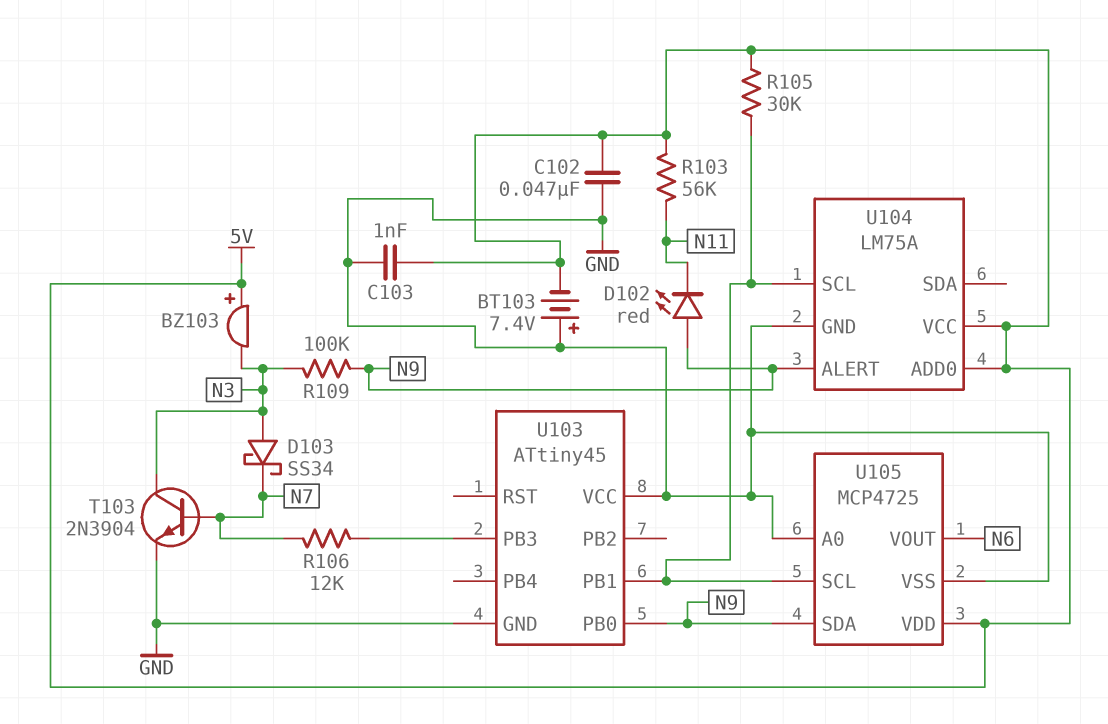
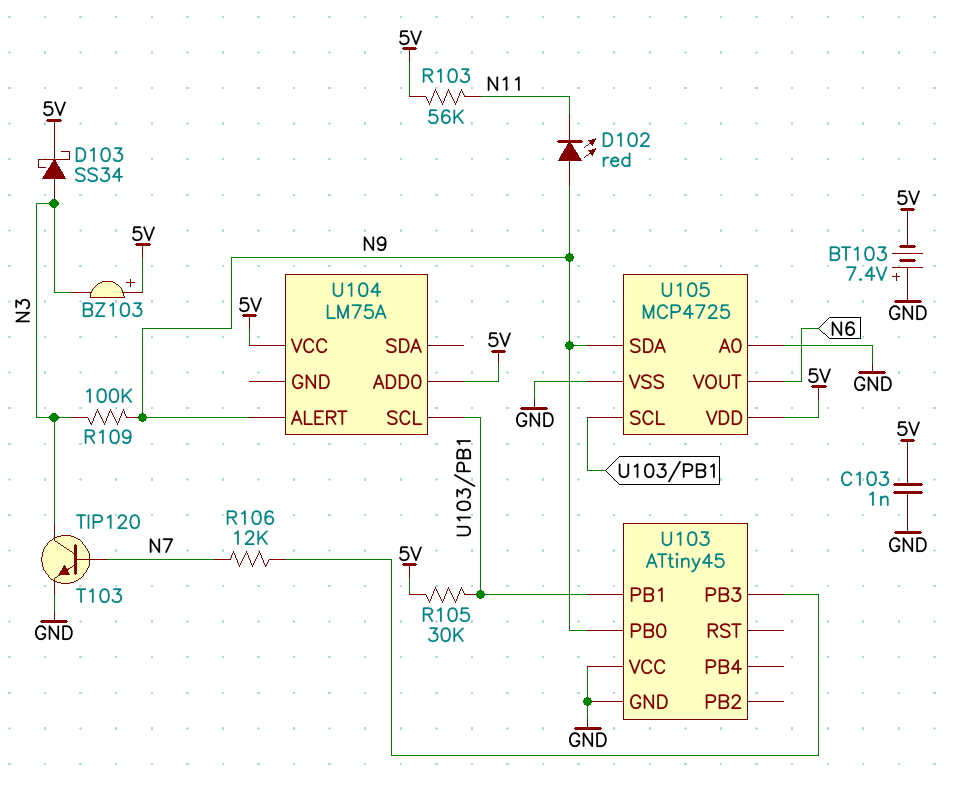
C102: 47nF (5V, GND) -> none
D103: schottky SS34 (A N3, K N7) -> schottky SS34 (A N3, K 5V)
T103: NPN 2N3904 (B N7, C N3, E GND) -> NPN TIP120 (B N7, C N3, E GND)
U104 pin GND: GND -> none

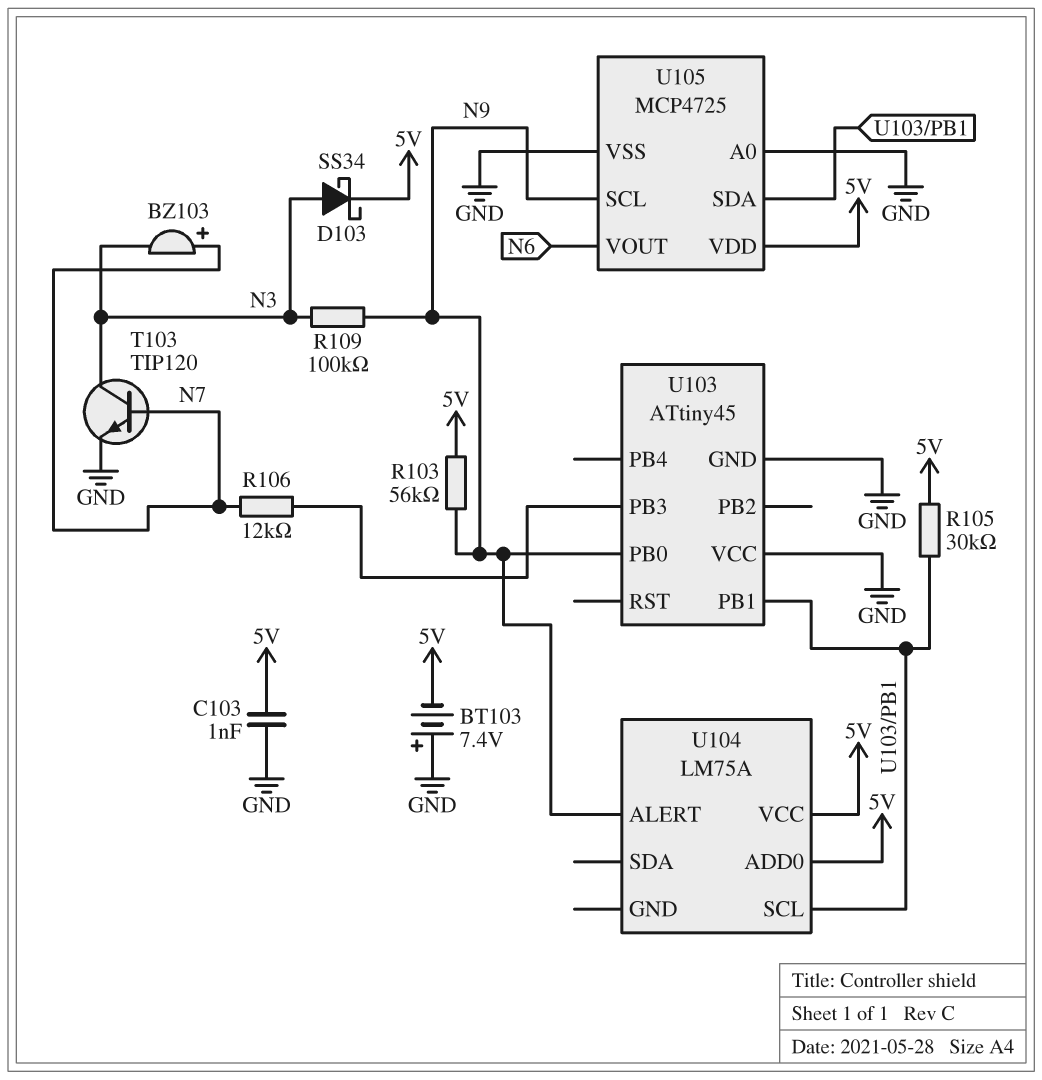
BZ103: buzzer (plus 5V, minus N3) -> buzzer (plus N7, minus N3)
D102: LED red (A N9, K N11) -> none
R103: 56k (5V, N11) -> 56k (5V, N9)
U105 pin SCL: U103/PB1 -> N9
U105 pin SDA: N9 -> U103/PB1

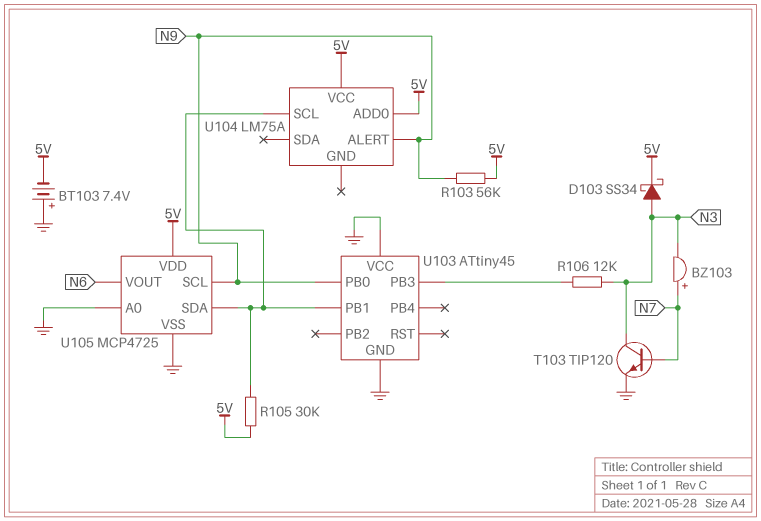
C103: 1nF (5V, GND) -> none
R106: 12k (N7, U103/PB3) -> 12k (N3, U103/PB3)
R109: 100k (N3, N9) -> none

